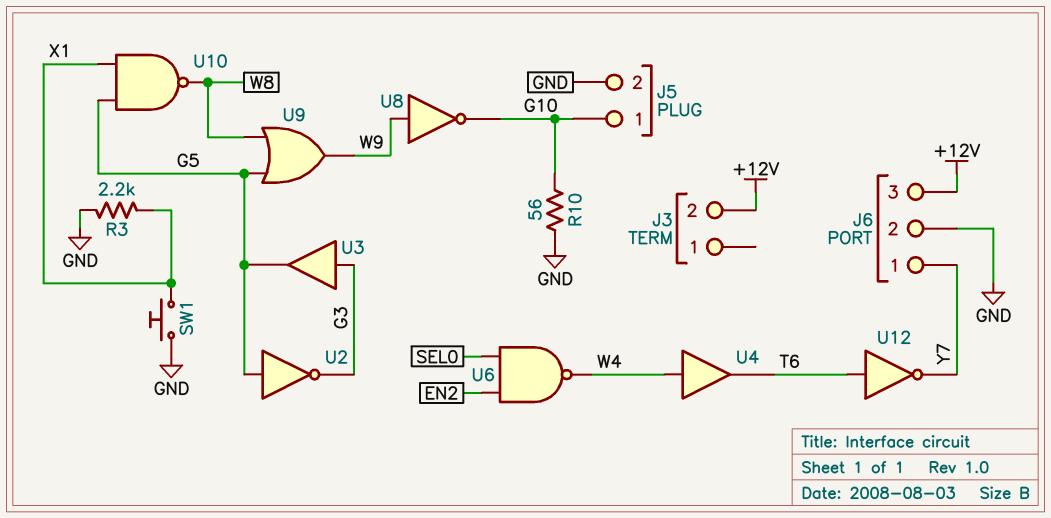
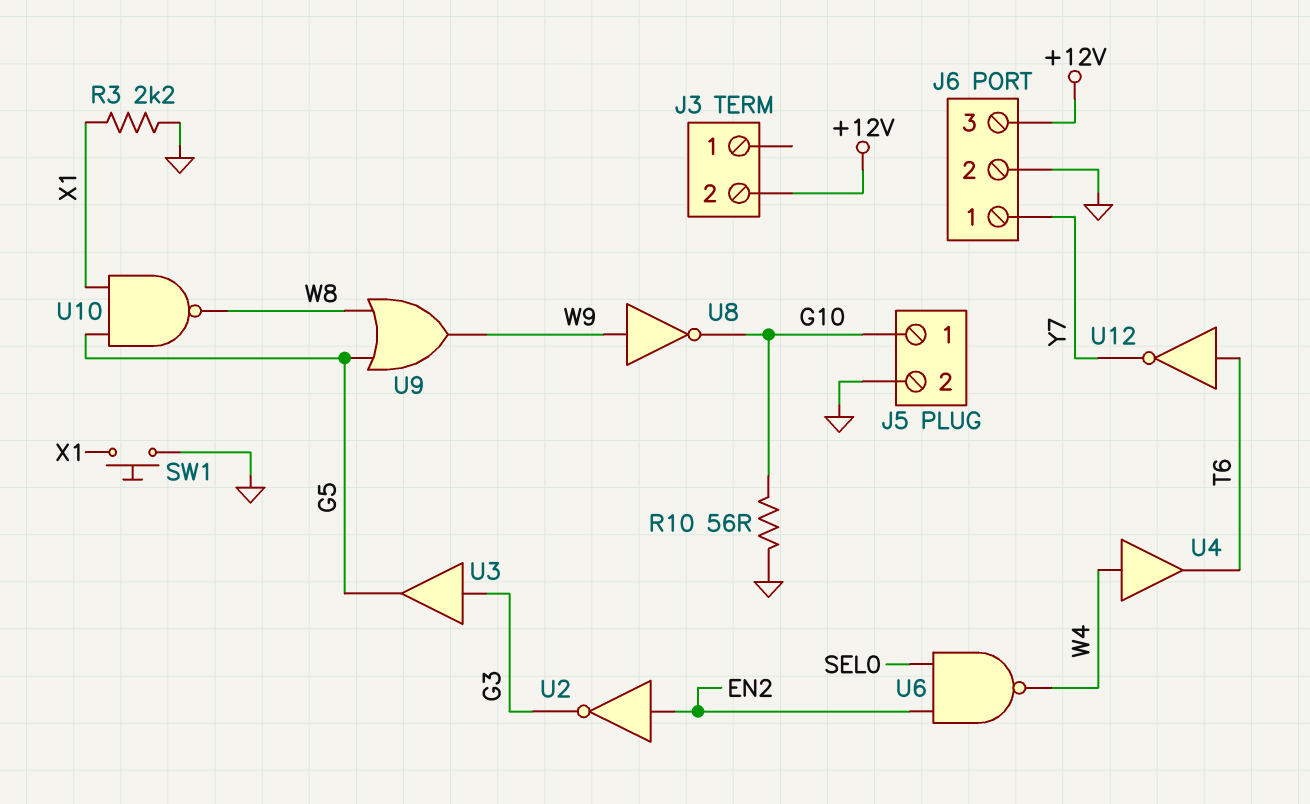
U2: NOT (in G5, out G3) -> NOT (in EN2, out G3)

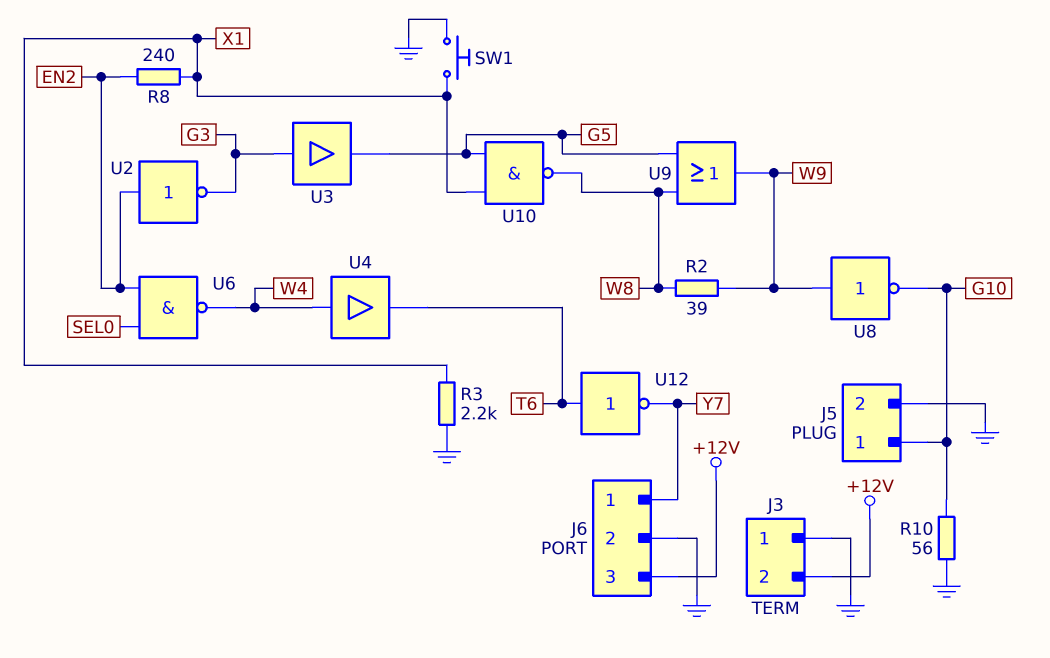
J3 pin 1: none -> GND
R2: none -> 39 (W8, W9)
R8: none -> 240 (EN2, X1)

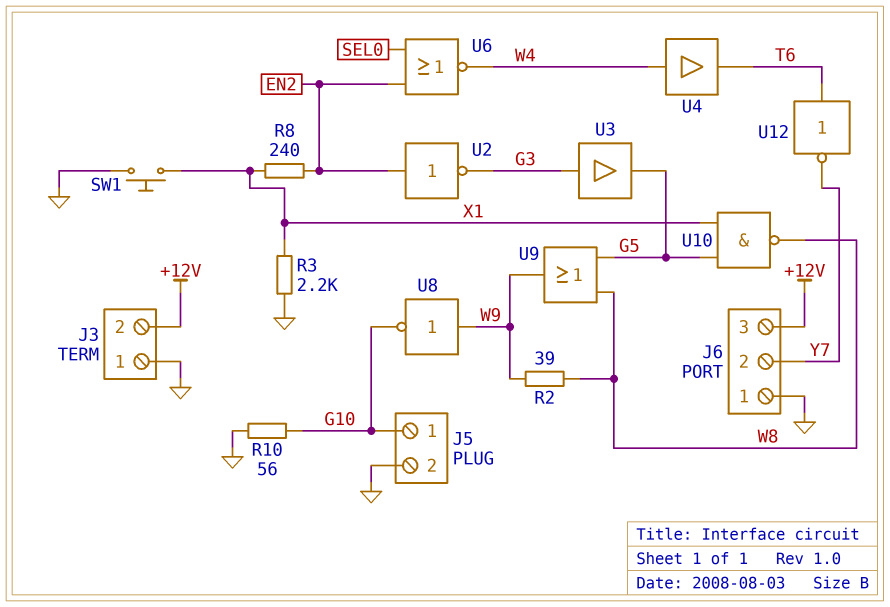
J6 pin 1: Y7 -> GND
J6 pin 2: GND -> Y7
U6: NAND (in EN2, in SEL0, out W4) -> NOR (in EN2, in SEL0, out W4)

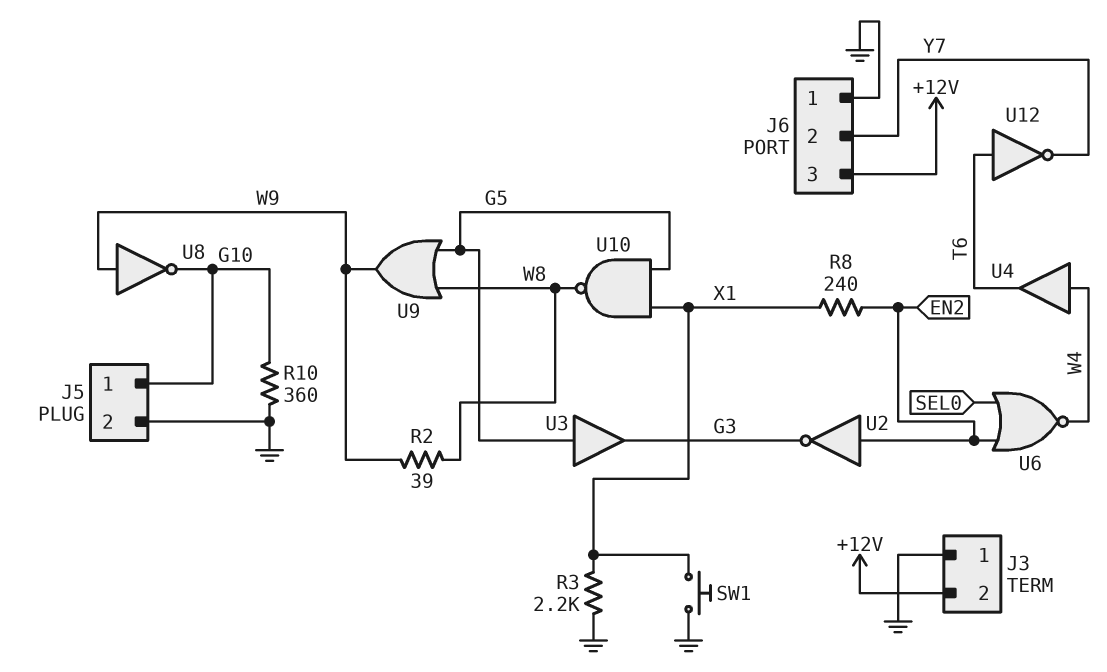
R10: 56 (G10, GND) -> 360 (G10, GND)
U3: buffer (in G3, out G5) -> buffer (in G5, out G3)

